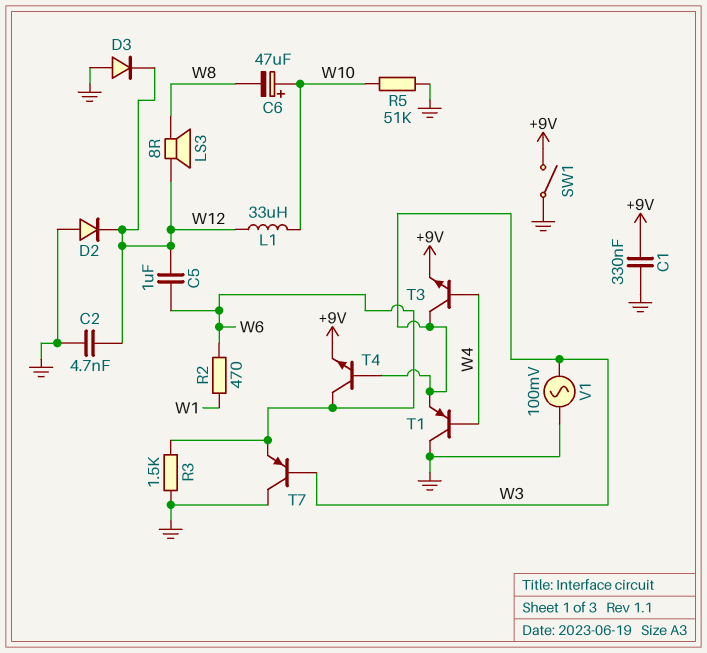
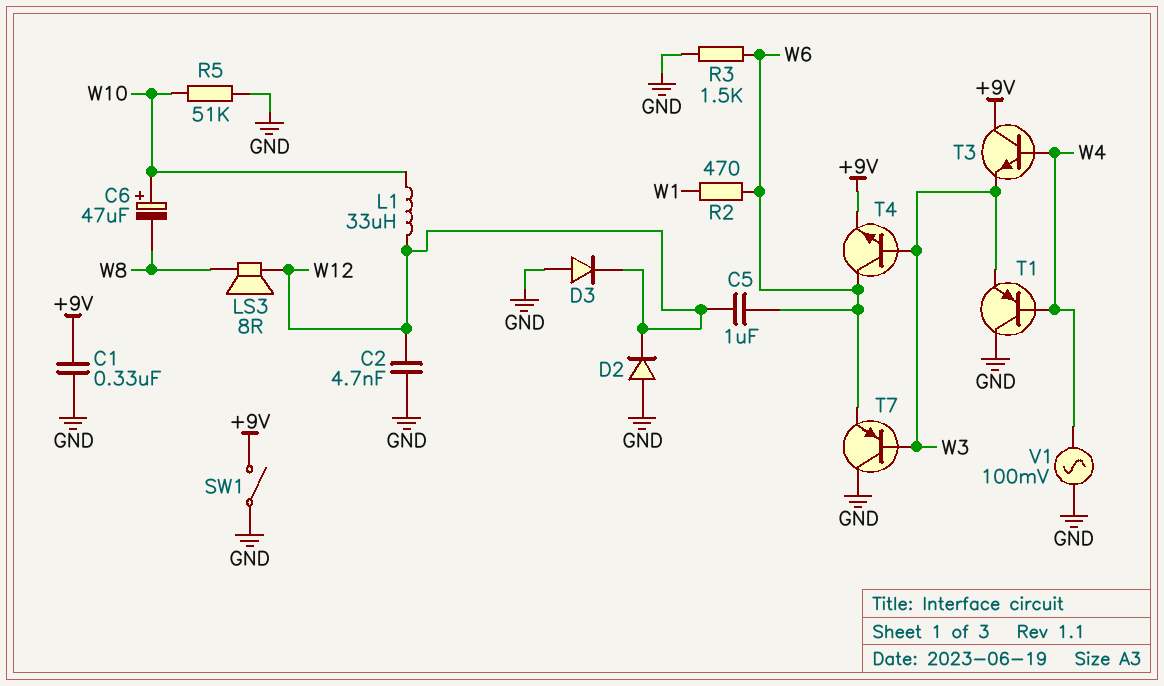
T3: NPN (B W4, C W3, E +9V) -> NPN (B W4, C +9V, E W3)
V1: AC 100mV (GND, W3) -> AC 100mV (GND, W4)

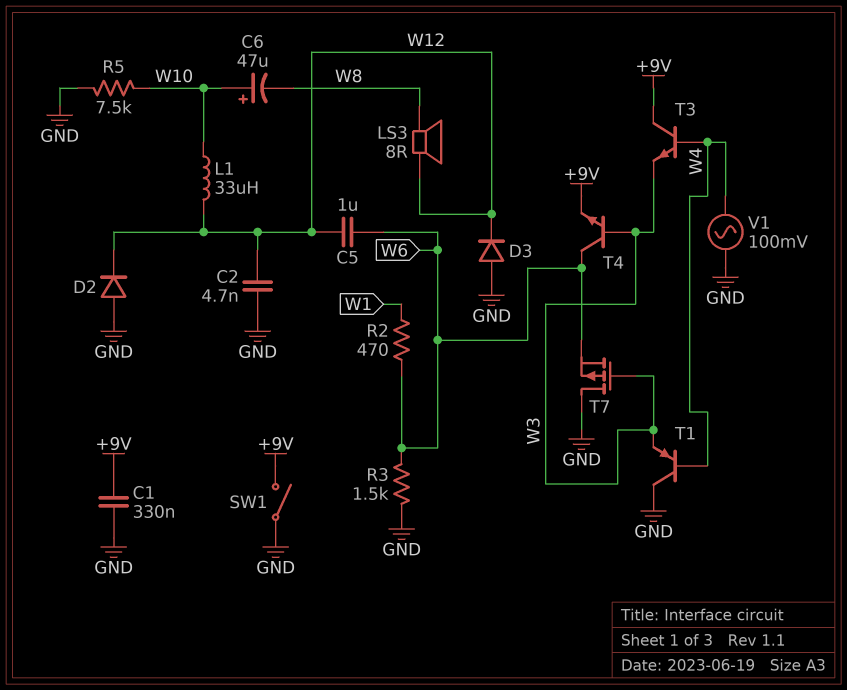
R5: 51k (GND, W10) -> 7.5k (GND, W10)
T7: PNP (B W3, C GND, E W6) -> PMOS (G W3, D GND, S W6)

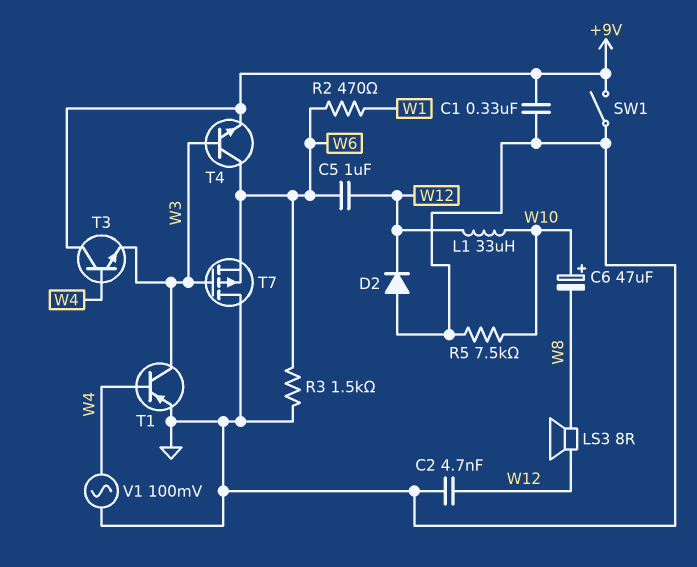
D3: diode (A GND, K W12) -> none
T1: PNP (B W4, C GND, E W3) -> PNP (B W4, C W3, E GND)

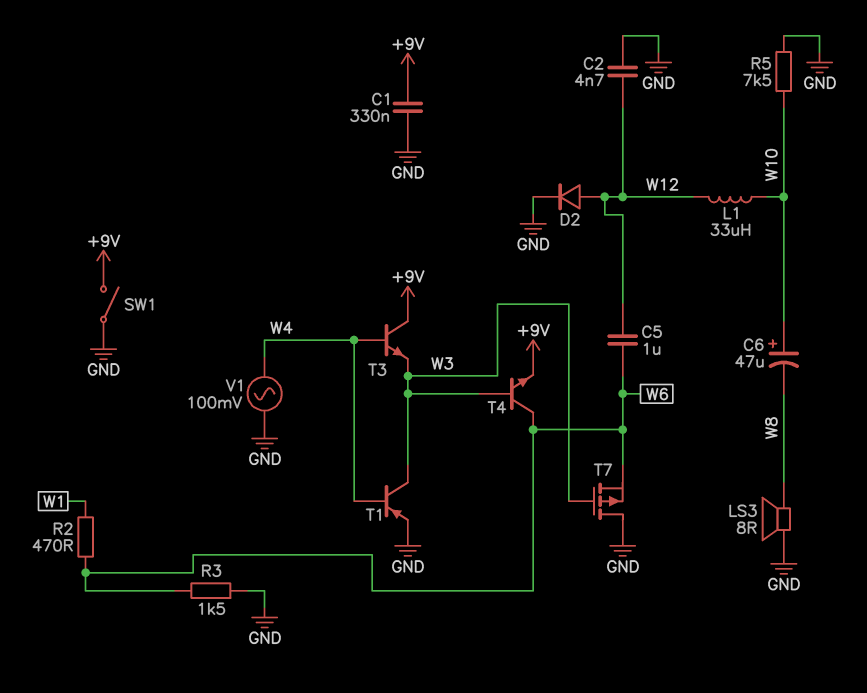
D2: diode (A GND, K W12) -> diode (A W12, K GND)
LS3: speaker 8R (W8, W12) -> speaker 8R (GND, W8)

